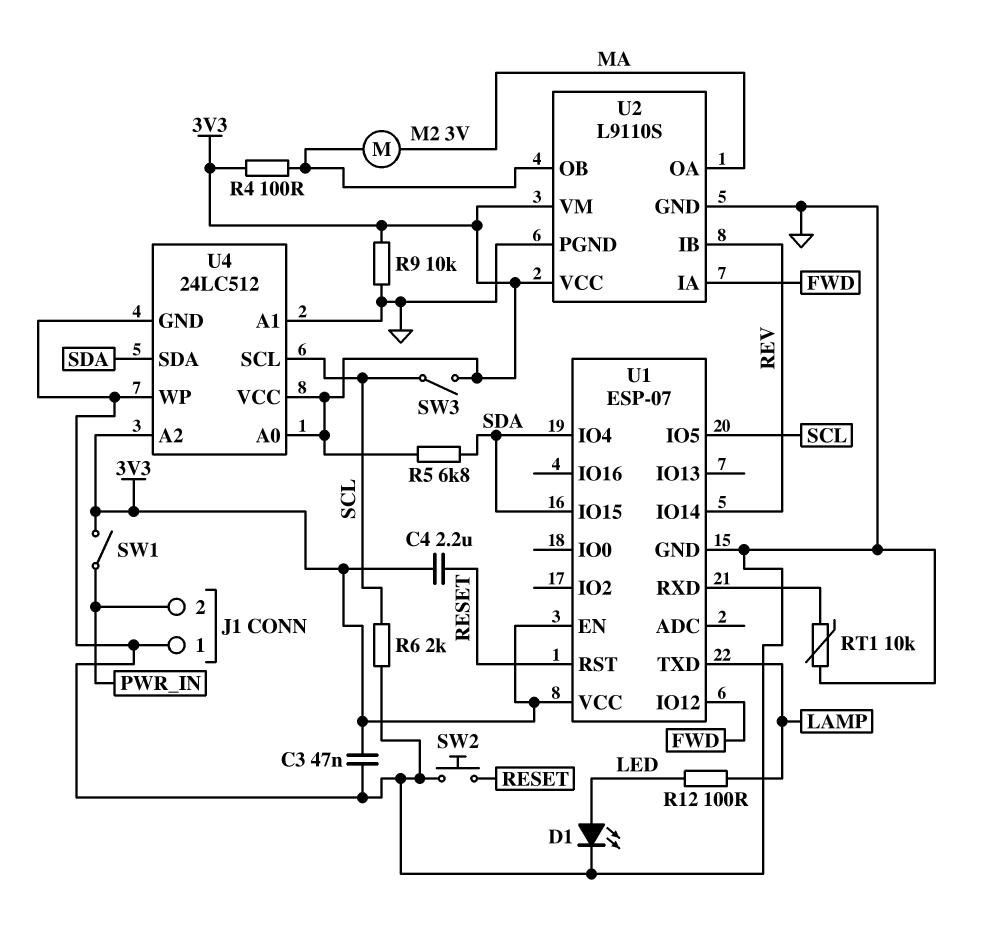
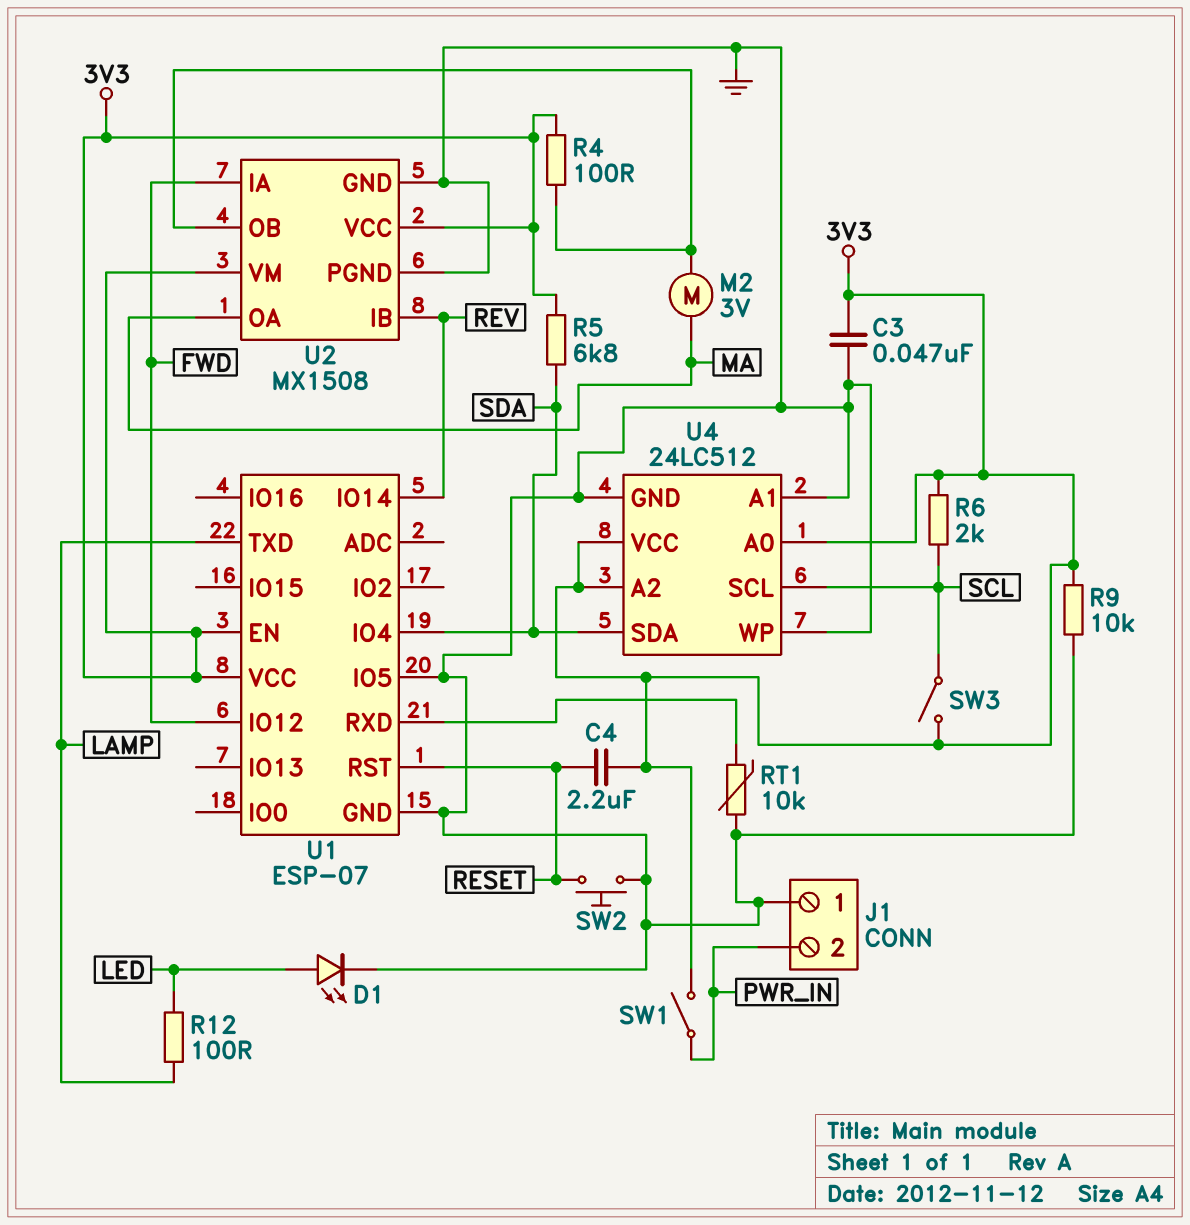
R6: 2k (GND, SCL) -> 2k (3V3, SCL)
U1 pin IO5: SCL -> GND
U1 pin IO15: SDA -> none
U2: L9110S -> MX1508

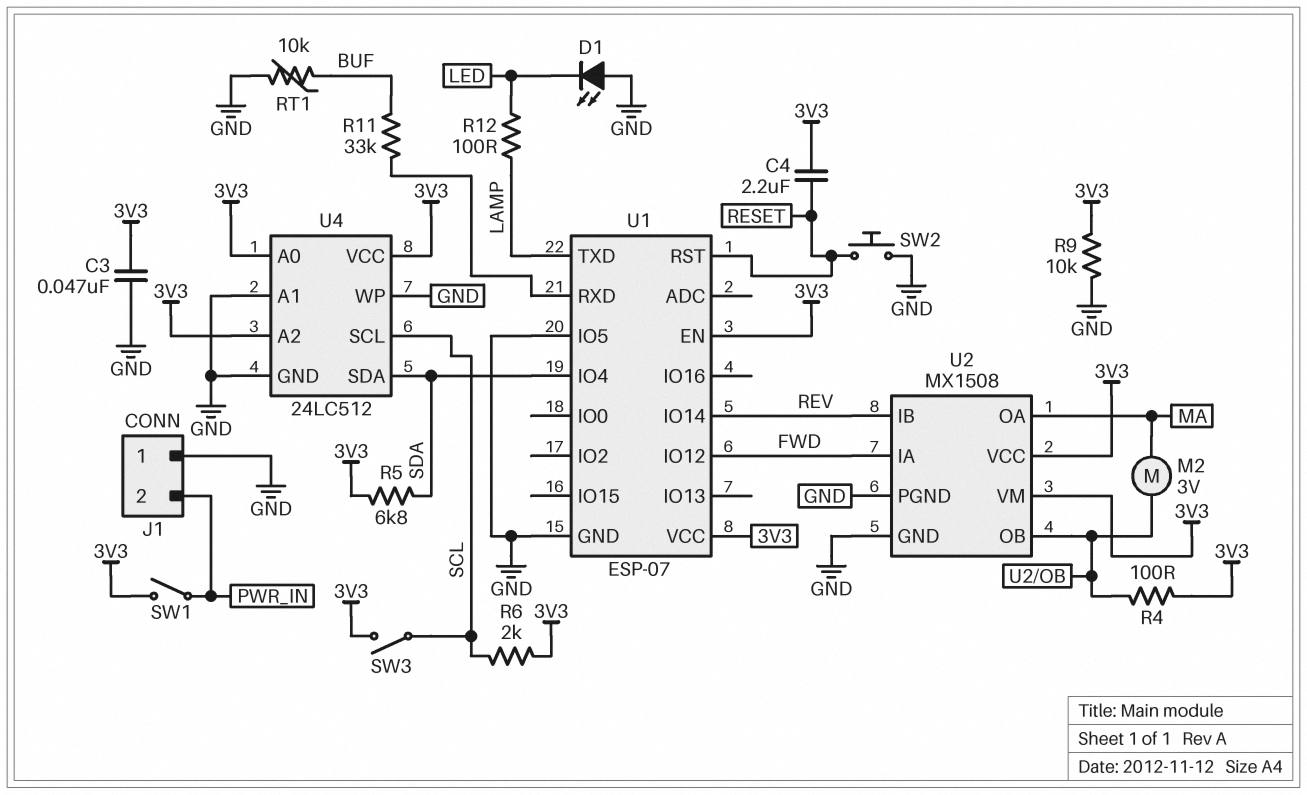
D1: LED (A LED, K GND) -> LED (A GND, K LED)
R11: none -> 33k (BUF, U1/RXD)
RT1: 10k (GND, U1/RXD) -> 10k (BUF, GND)

